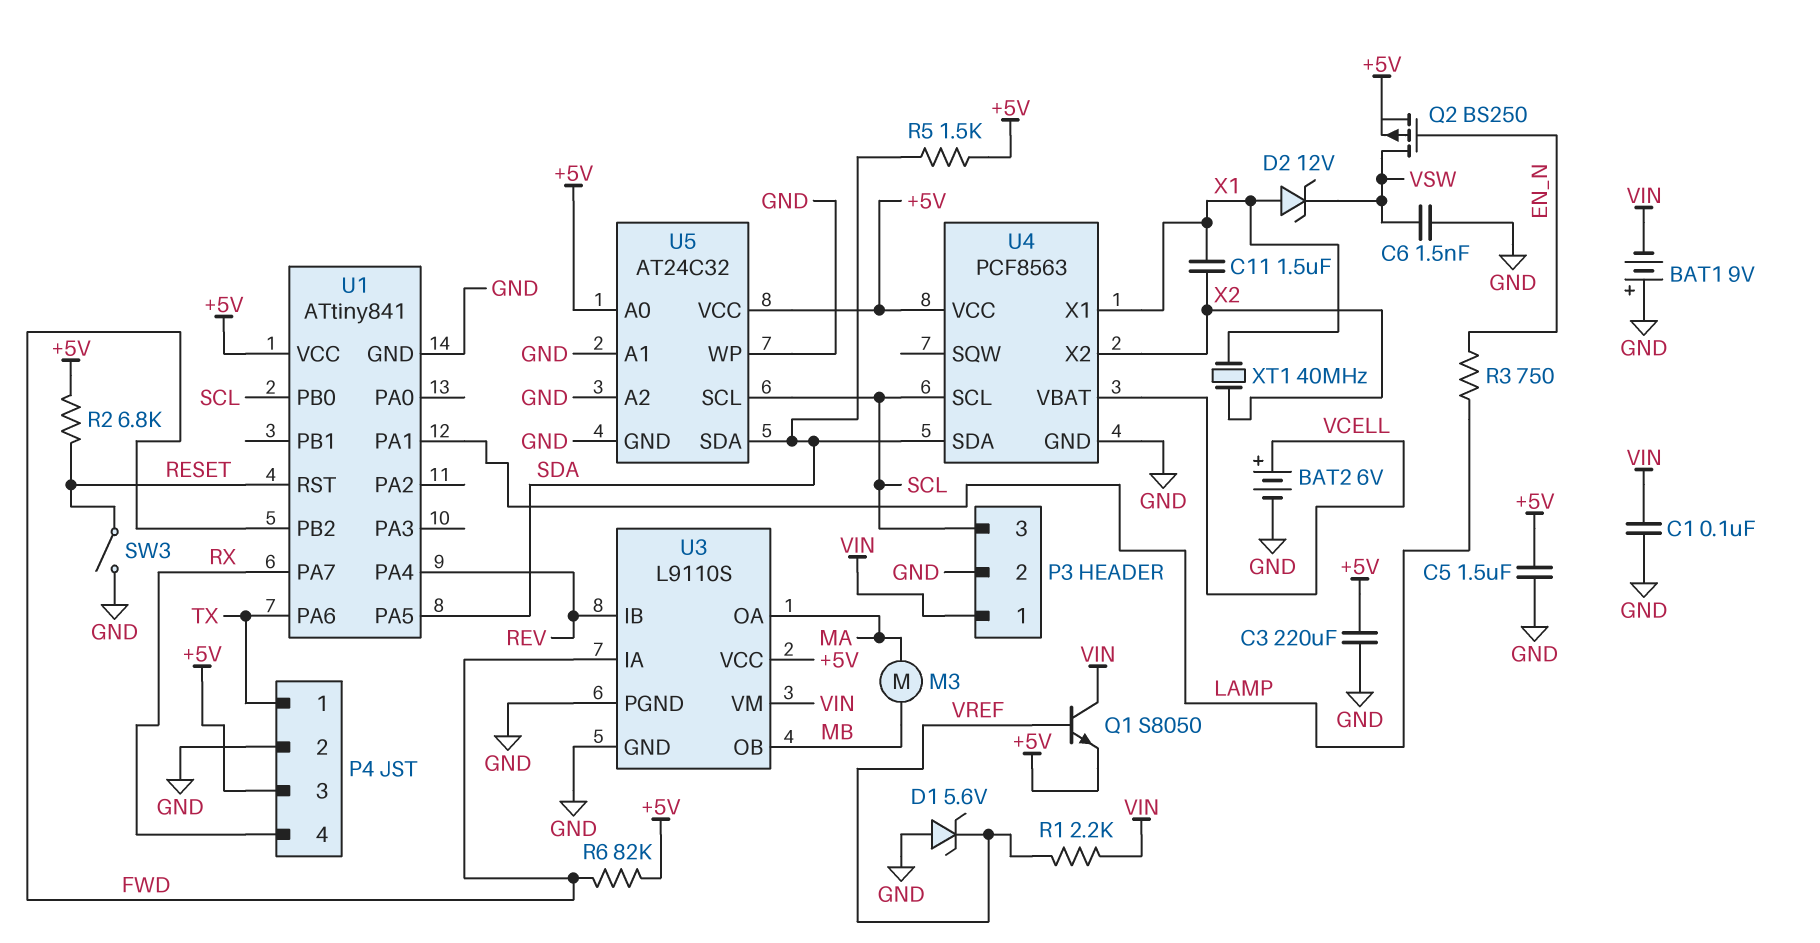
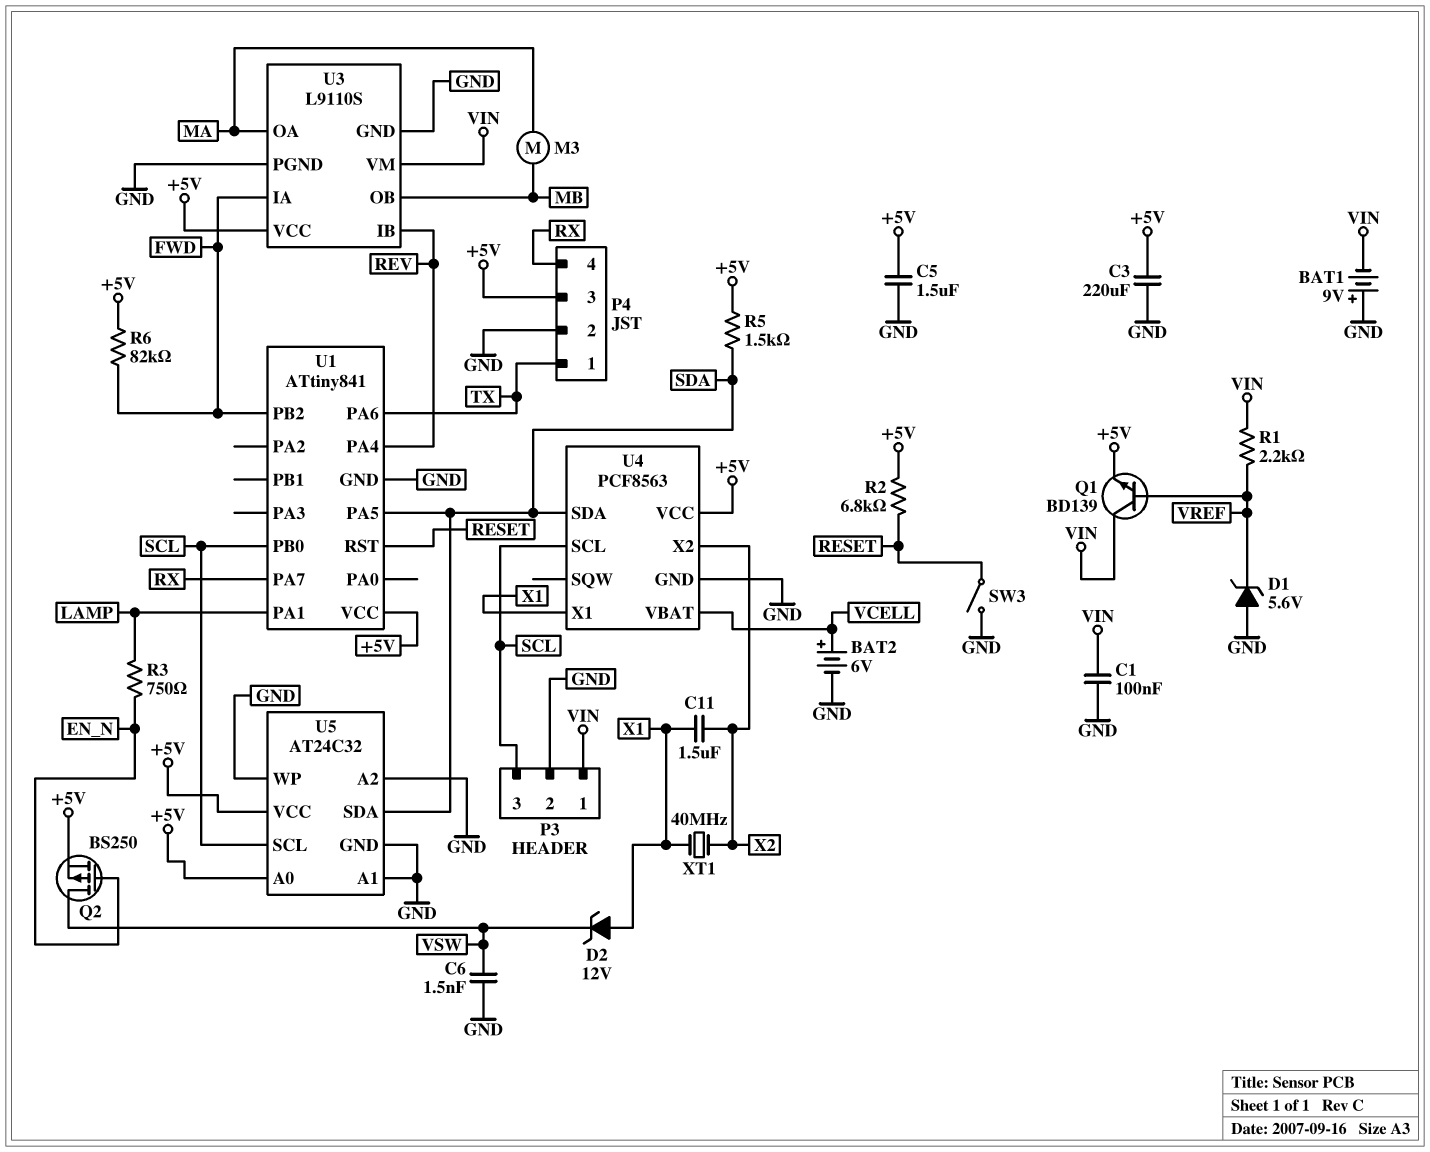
Q1: NPN S8050 (B VREF, C VIN, E +5V) -> NPN BD139 (B VREF, C VIN, E +5V)

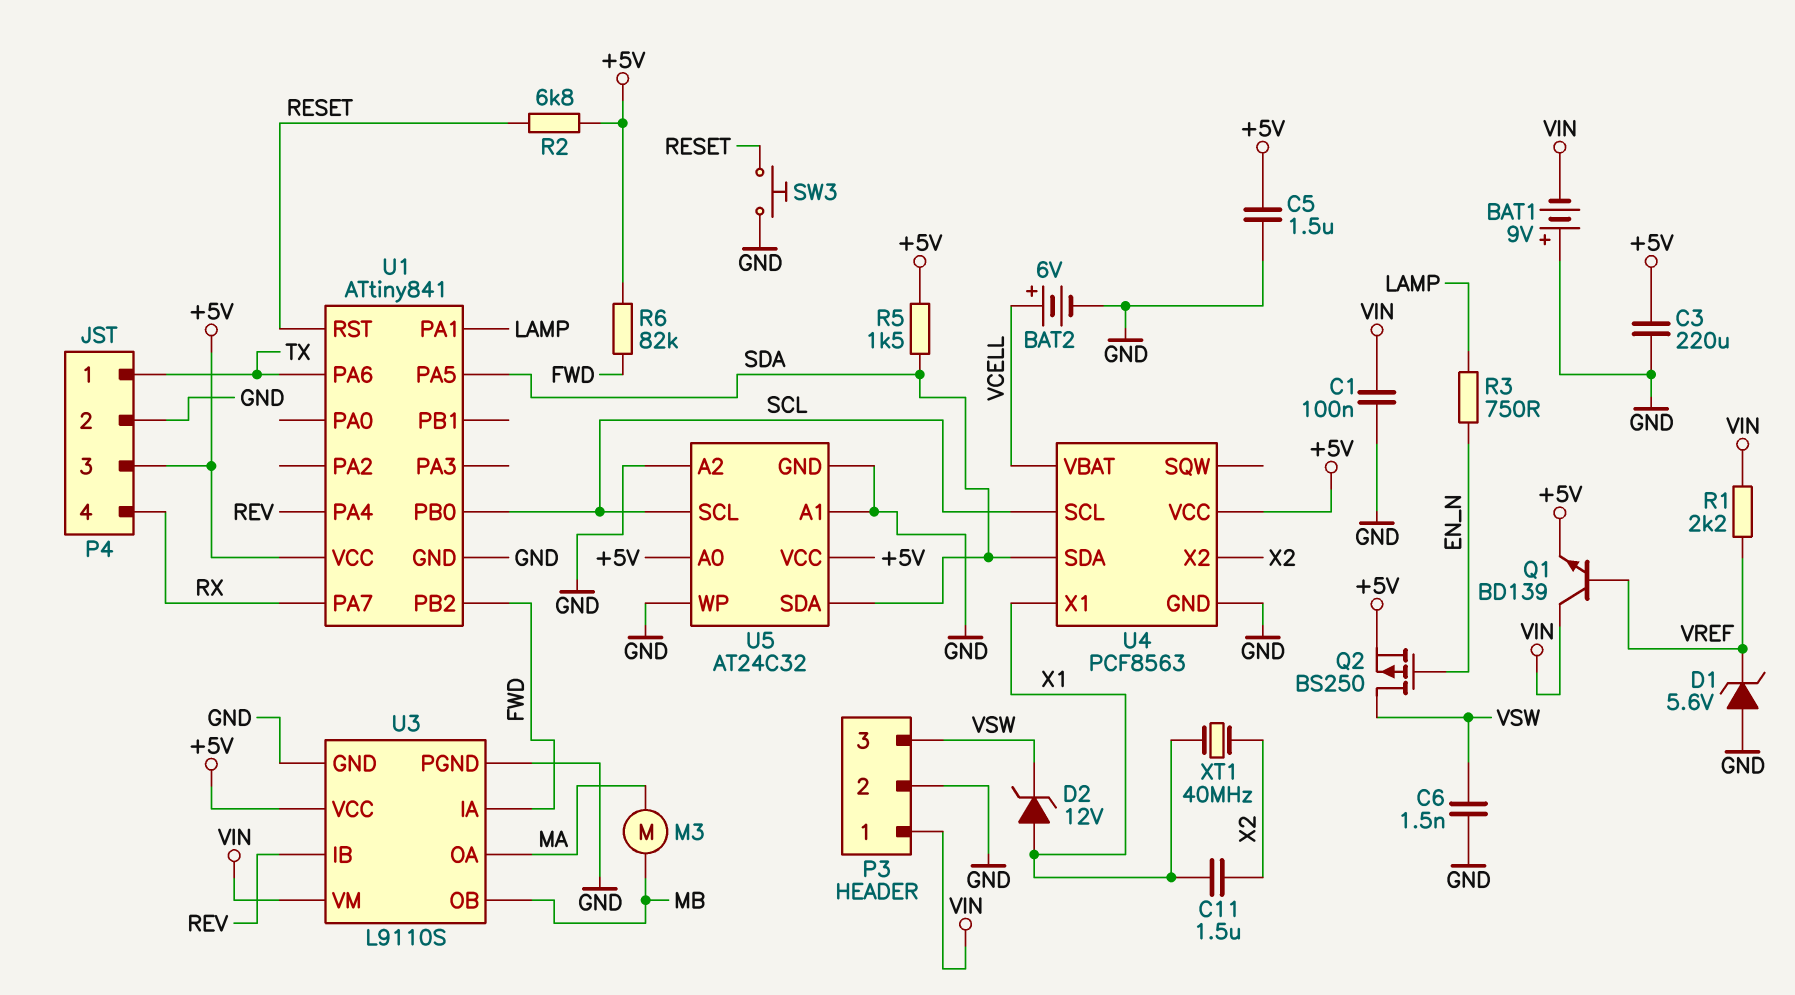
P3 pin 3: SCL -> VSW
SW3: switch (GND, RESET) -> button (GND, RESET)

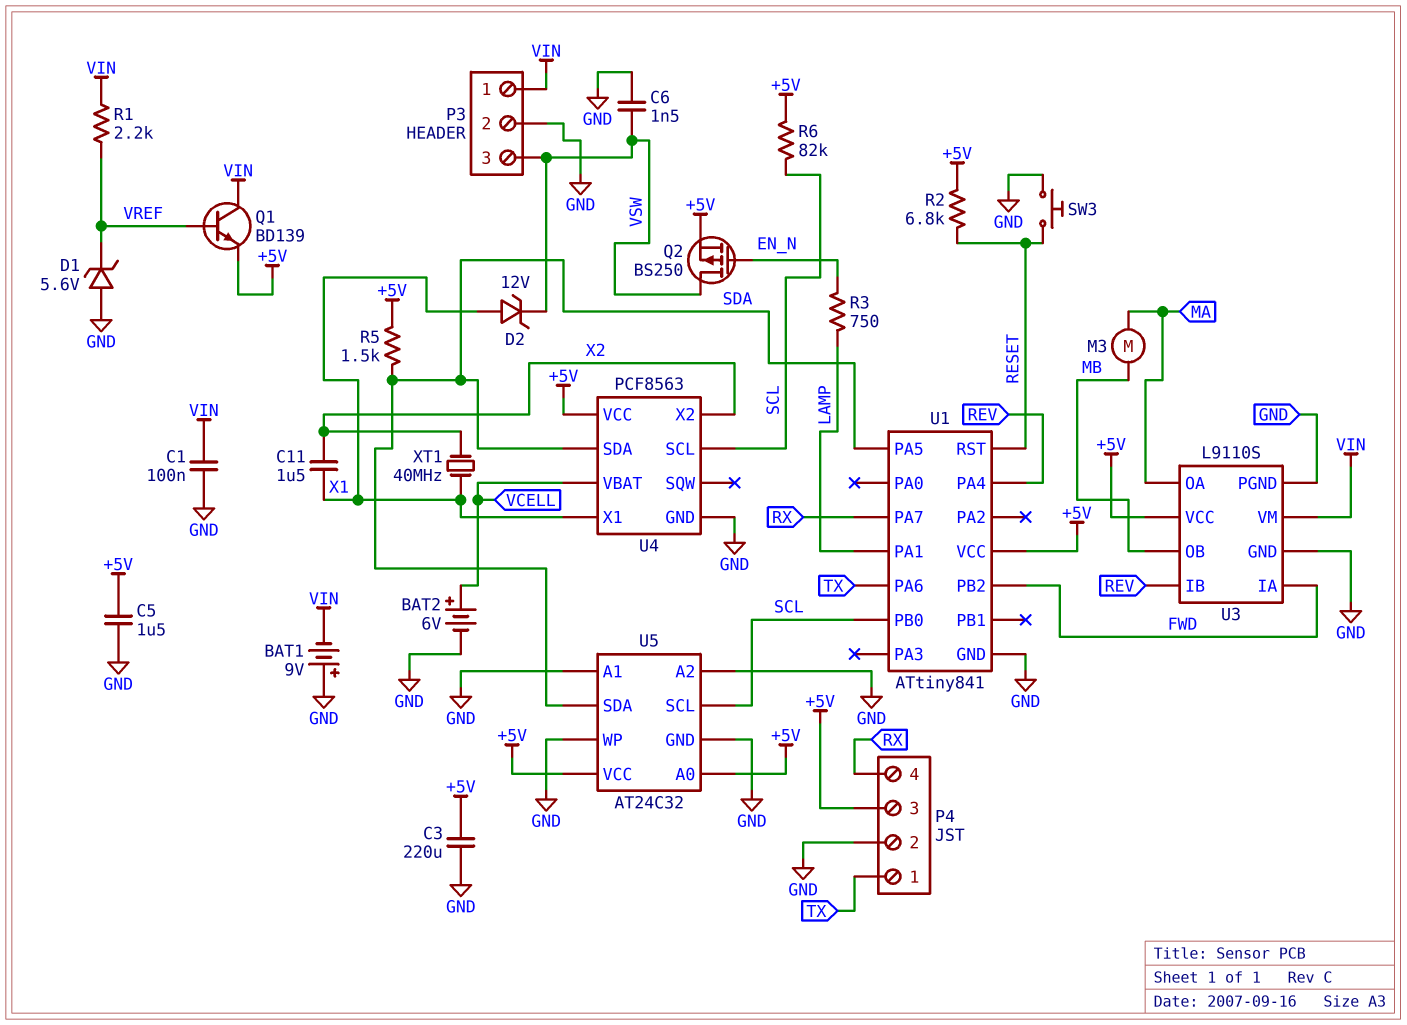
R6: 82k (+5V, FWD) -> 82k (+5V, SCL)

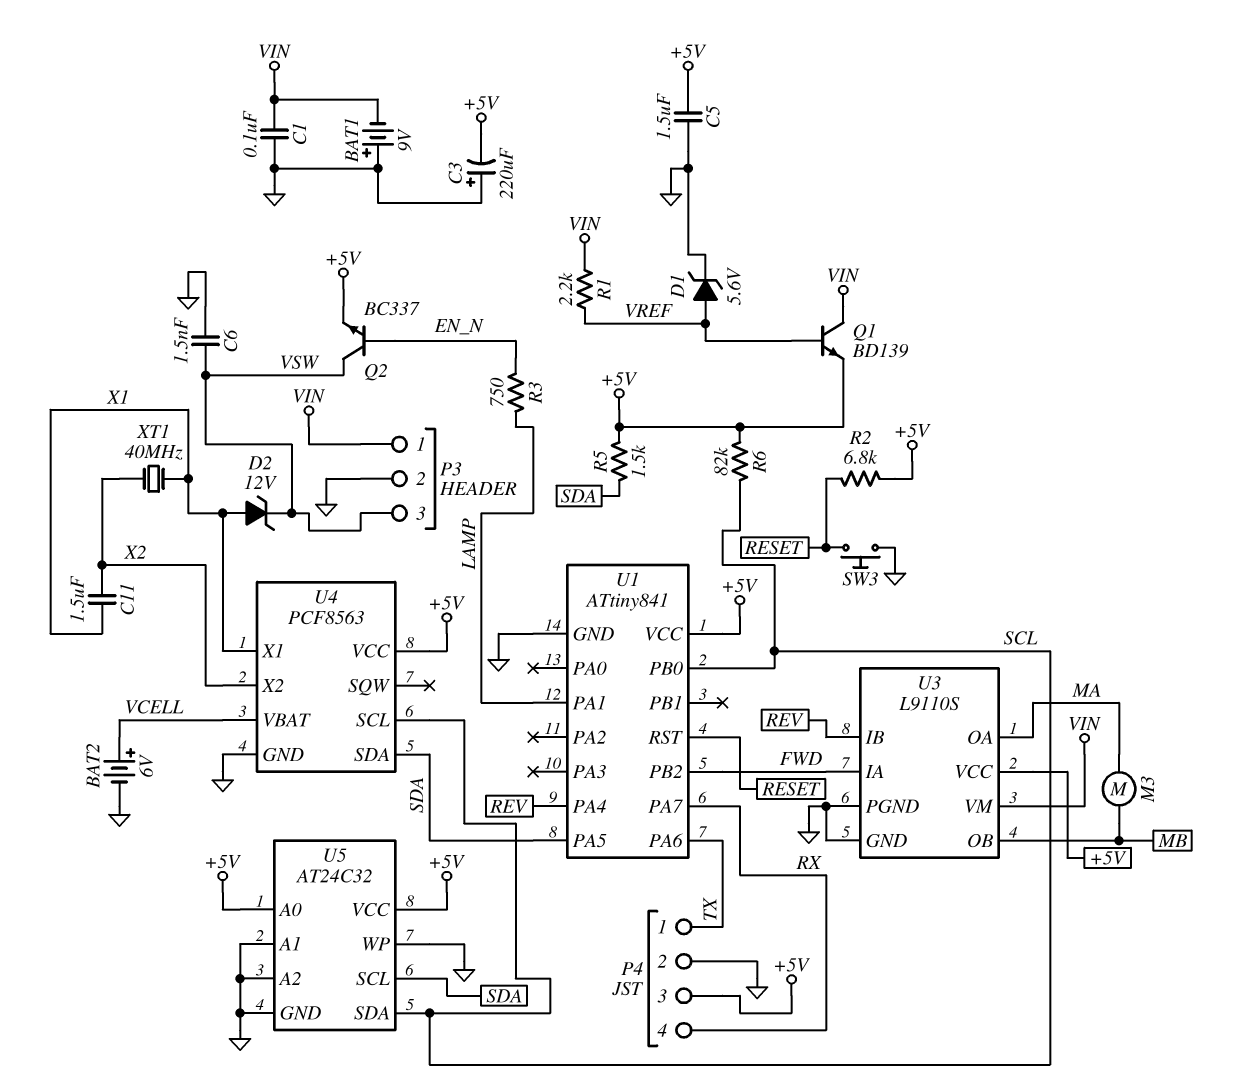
C3: 220uF (+5V, GND) -> 220uF (plus GND, minus +5V)
D1: zener 5.6V (A GND, K VREF) -> zener 5.6V (A VREF, K GND)
Q2: PMOS BS250 (G EN_N, D VSW, S +5V) -> NPN BC337 (B EN_N, C VSW, E +5V)
U5 pin SCL: SCL -> SDA
U5 pin SDA: SDA -> SCL

